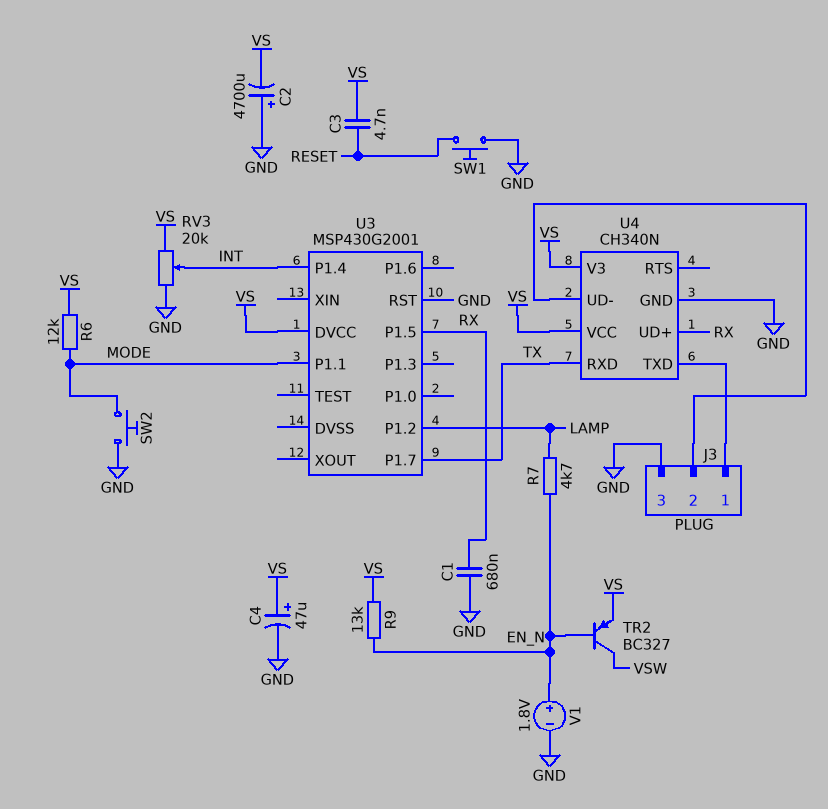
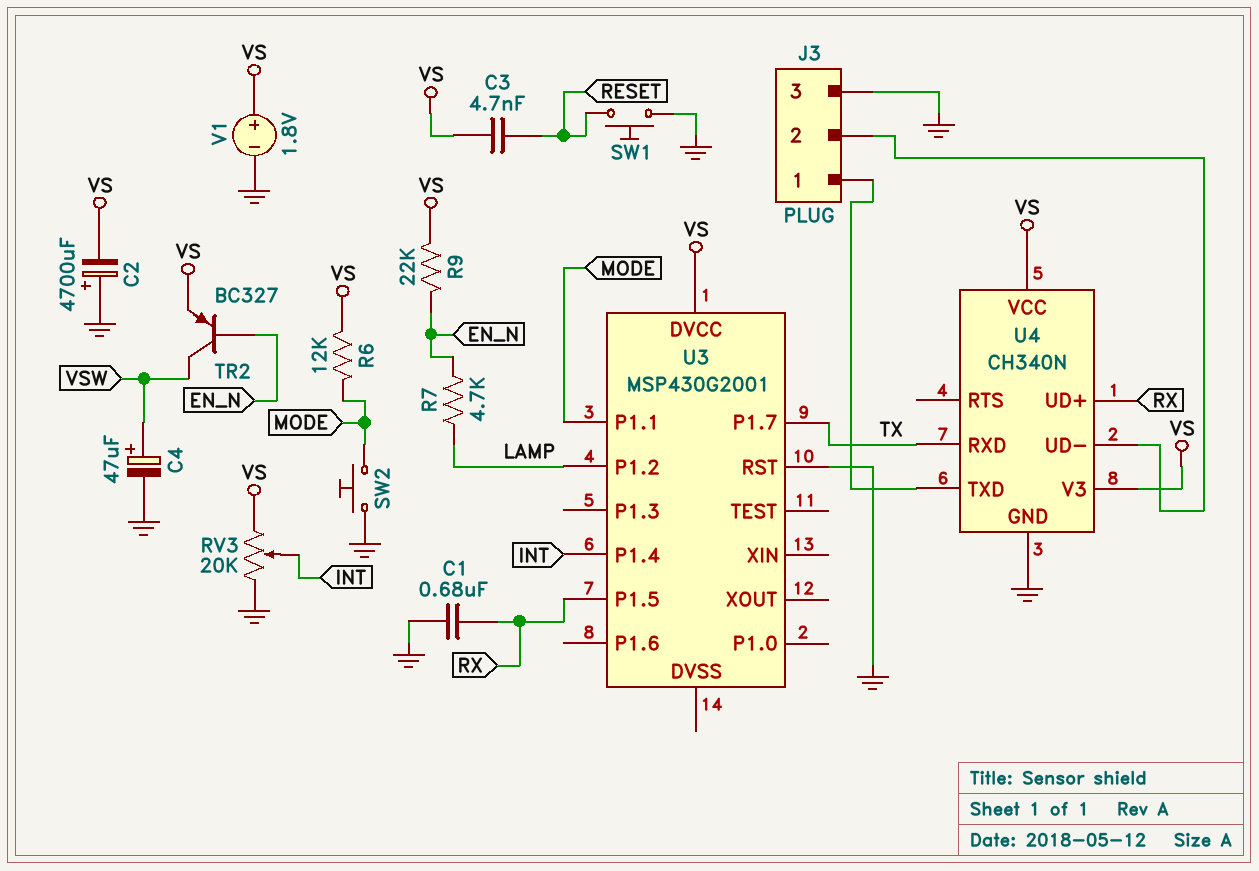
C4: 47uF (plus VS, minus GND) -> 47uF (plus VSW, minus GND)
R9: 13k (EN_N, VS) -> 22k (EN_N, VS)
V1: 1.8V (plus EN_N, minus GND) -> 1.8V (plus VS, minus GND)

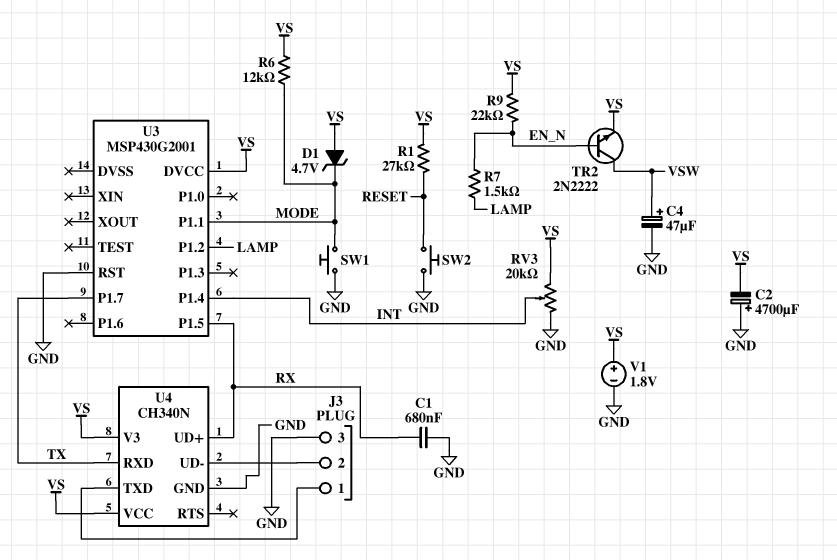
C3: 4.7nF (RESET, VS) -> none
D1: none -> zener 4.7V (A VS, K MODE)
R1: none -> 27k (RESET, VS)
R7: 4.7k (EN_N, LAMP) -> 1.5k (EN_N, LAMP)
SW1: button (GND, RESET) -> button (GND, MODE)
SW2: button (GND, MODE) -> button (GND, RESET)
TR2: PNP BC327 (B EN_N, C VSW, E VS) -> NPN 2N2222 (B EN_N, C VSW, E VS)

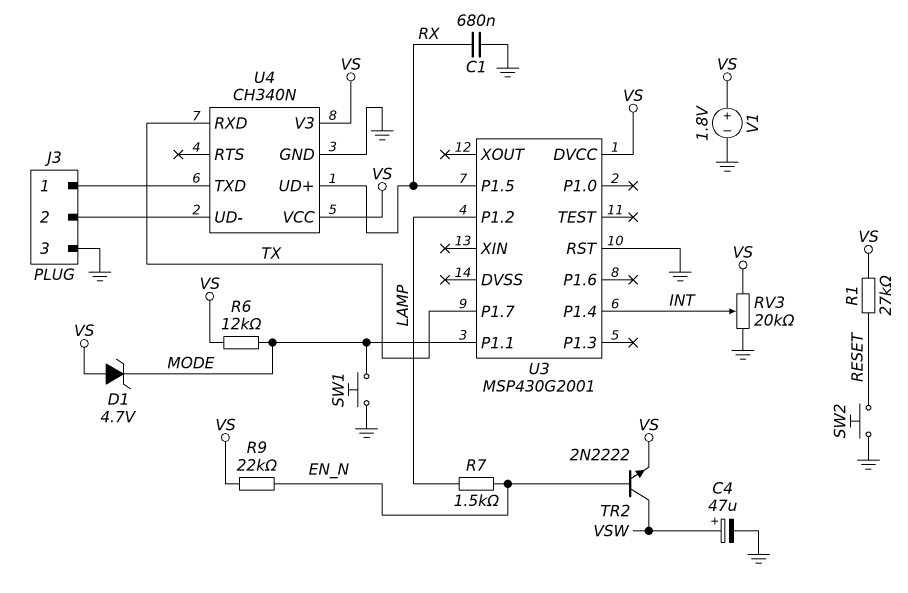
C2: 4700uF (plus GND, minus VS) -> none

